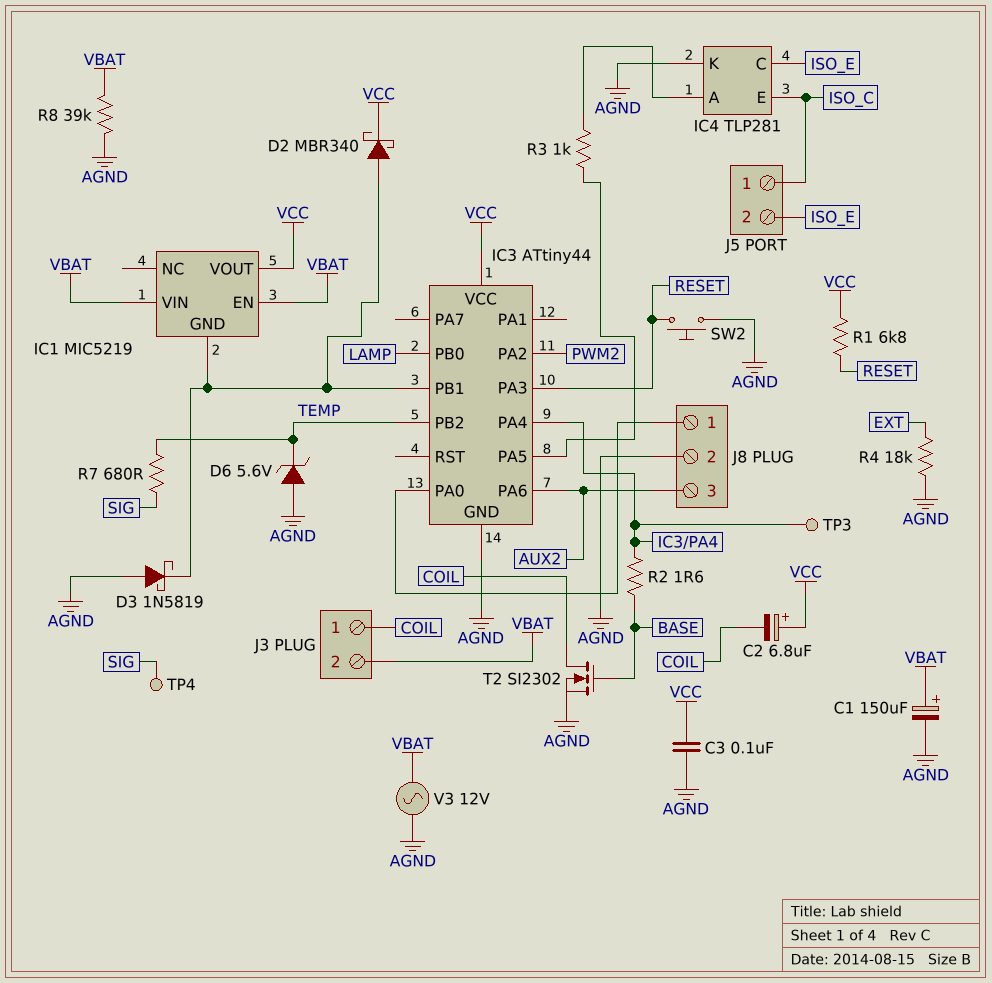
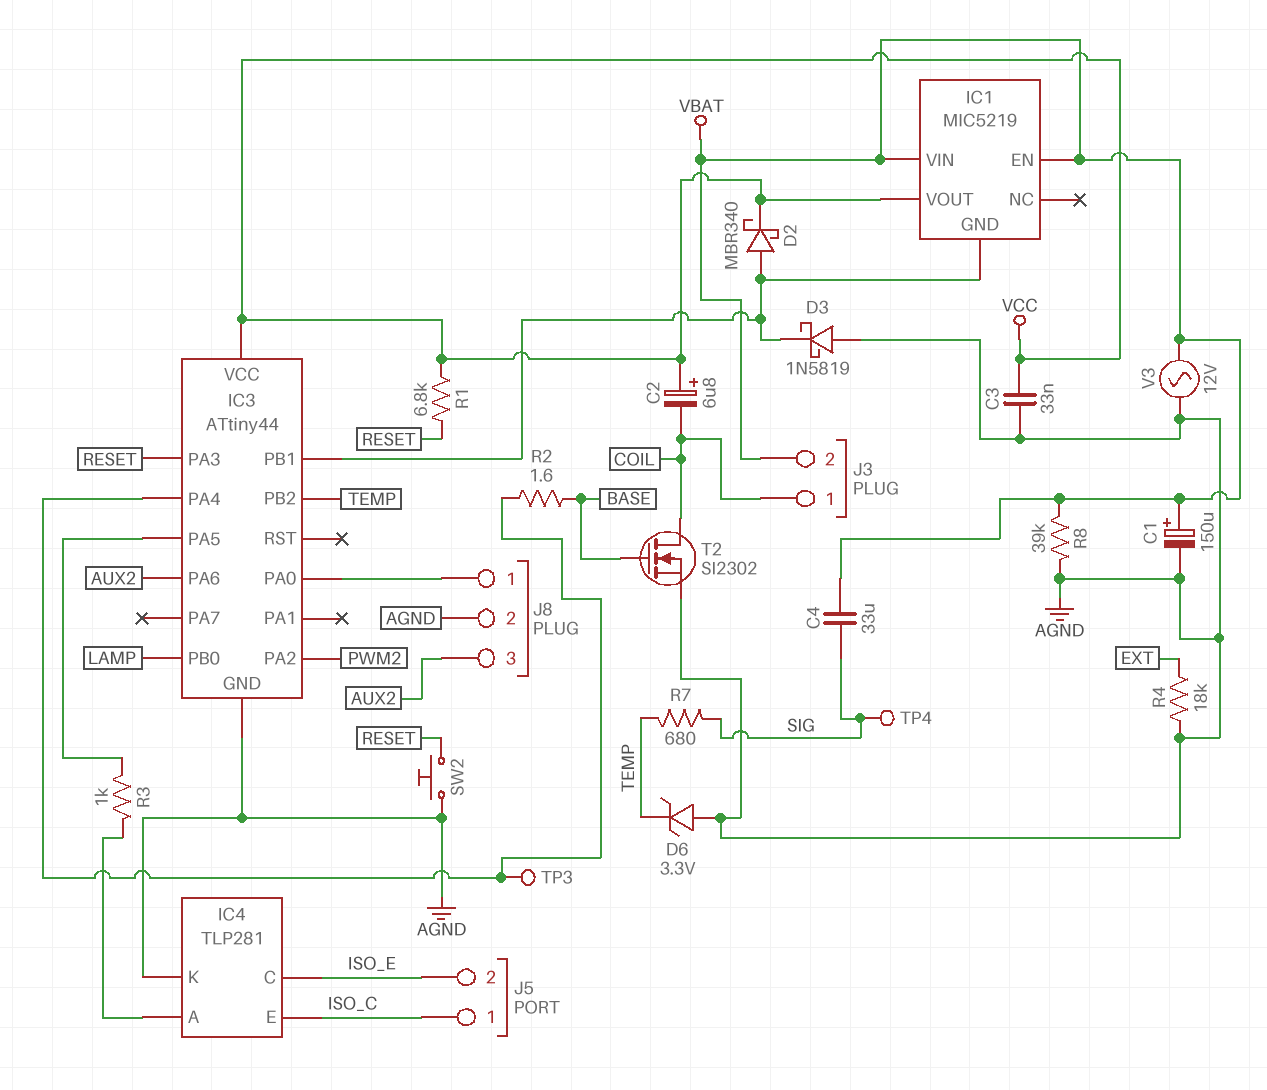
C3: 100nF (AGND, VCC) -> 33nF (AGND, VCC)
C4: none -> 33uF (SIG, VBAT)
D6: zener 5.6V (A AGND, K TEMP) -> zener 3.3V (A AGND, K TEMP)

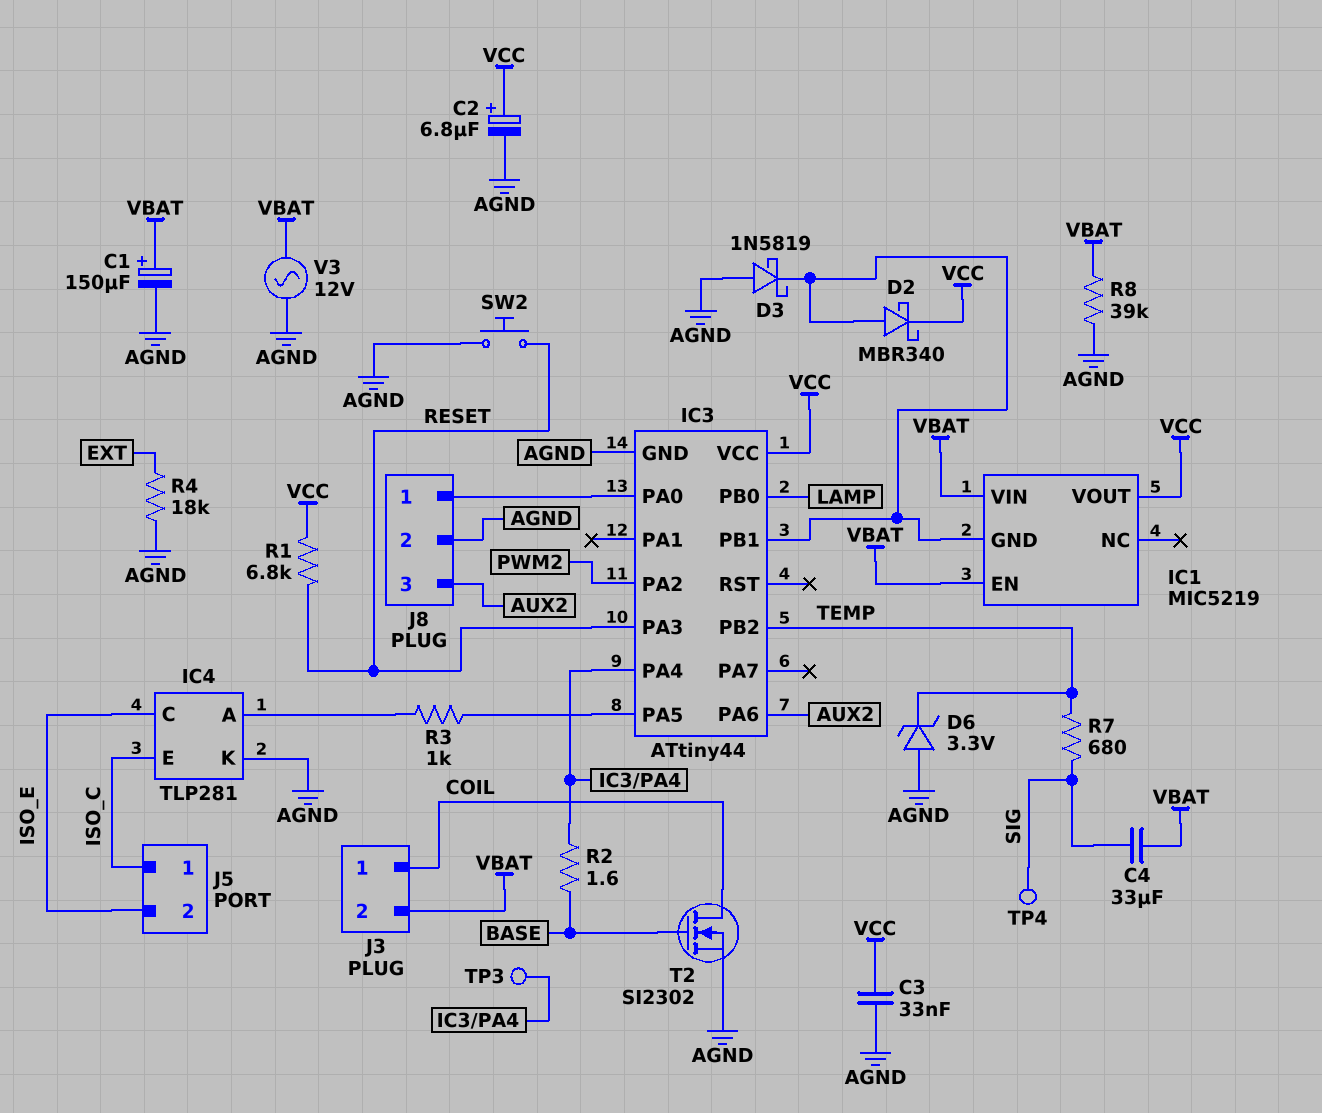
C2: 6.8uF (plus VCC, minus COIL) -> 6.8uF (plus VCC, minus AGND)

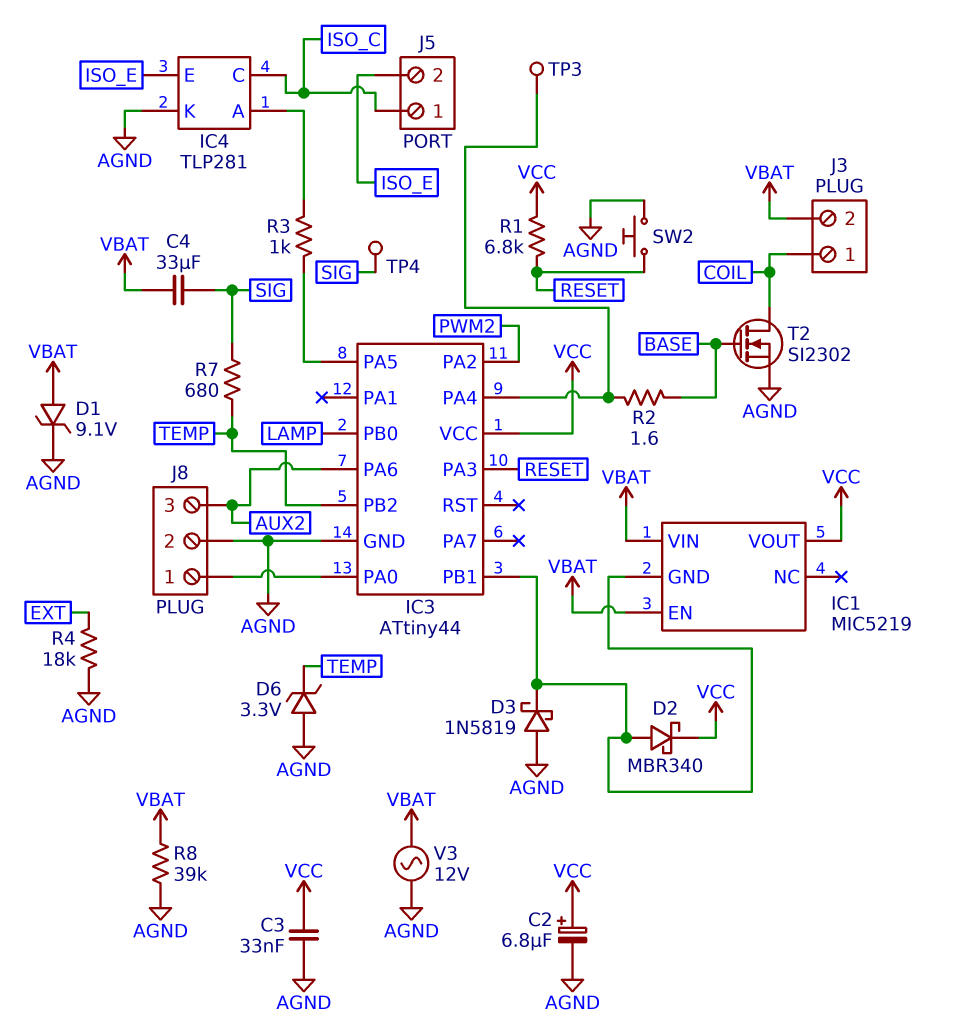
C1: 150uF (plus VBAT, minus AGND) -> none
D1: none -> zener 9.1V (A VBAT, K AGND)
IC4 pin C: ISO_E -> ISO_C
IC4 pin E: ISO_C -> ISO_E

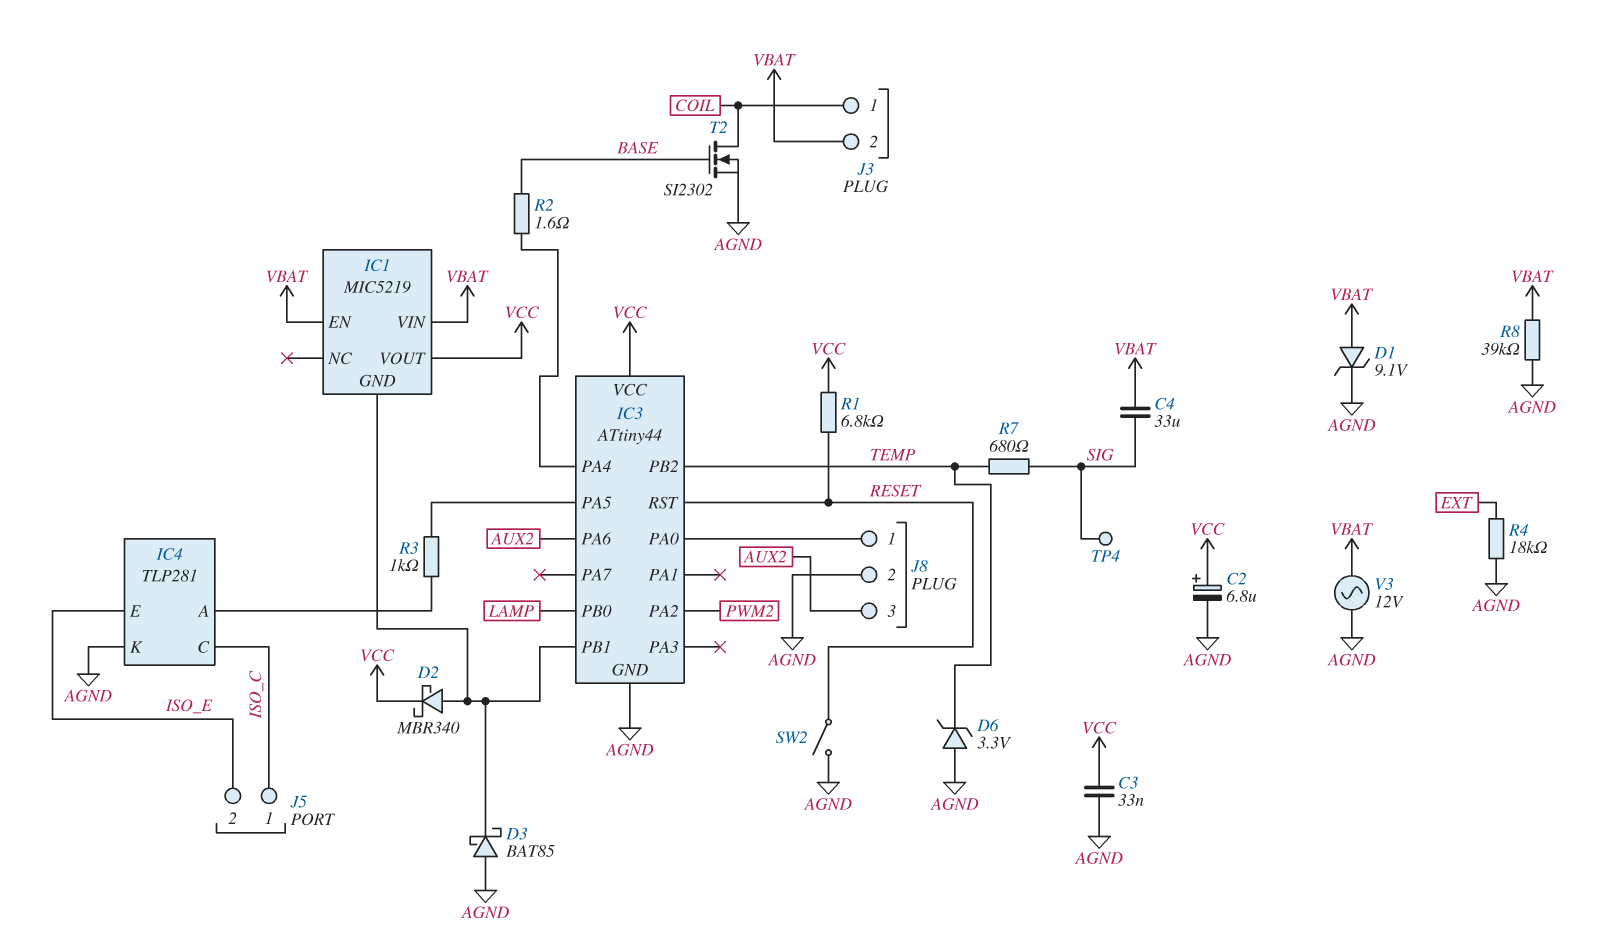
D3: schottky 1N5819 (A AGND, K IC1/GND) -> schottky BAT85 (A AGND, K IC1/GND)
IC3 pin PA3: RESET -> none
IC3 pin RST: none -> RESET
SW2: button (AGND, RESET) -> switch (AGND, RESET)
TP3: test point (IC3/PA4) -> none

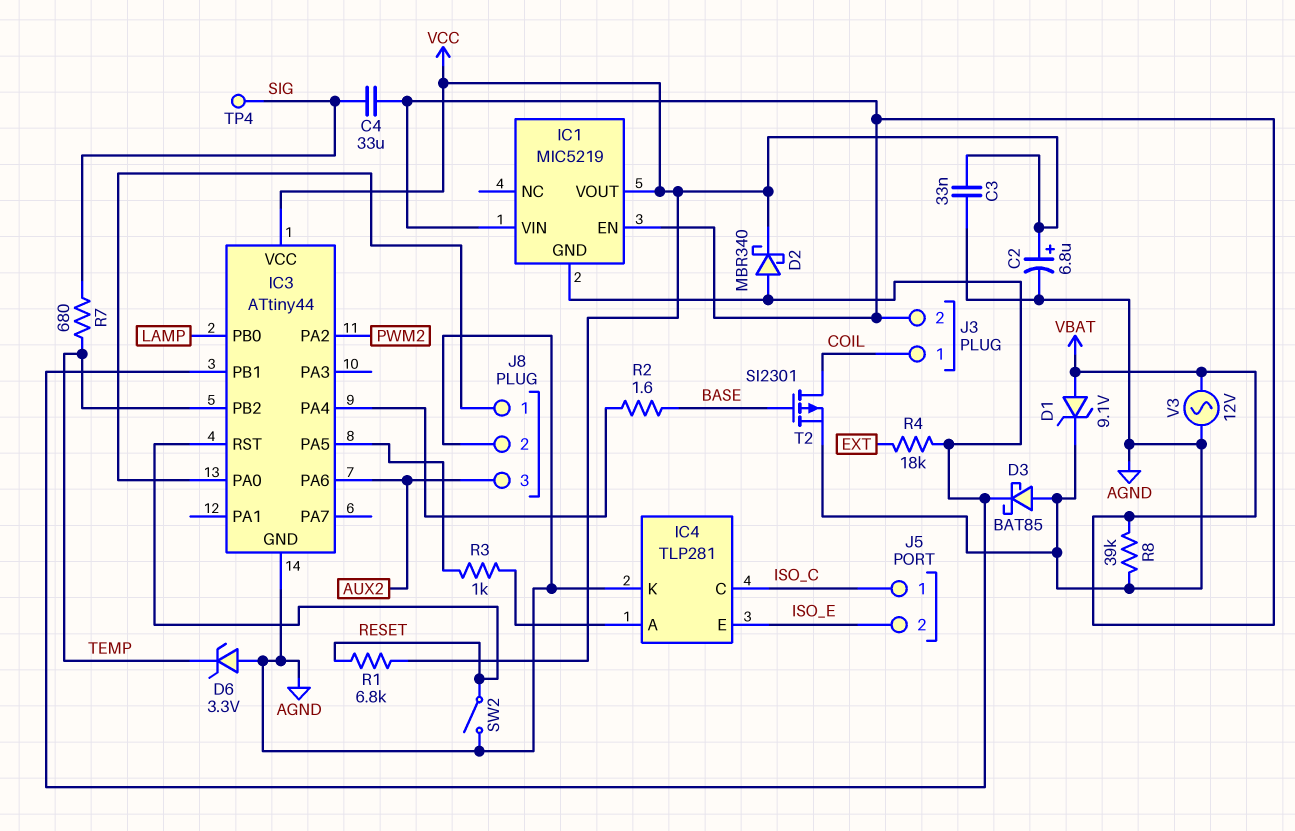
R4: 18k (AGND, EXT) -> 18k (EXT, IC1/GND)
T2: NMOS SI2302 (G BASE, D COIL, S AGND) -> PMOS SI2301 (G BASE, D COIL, S AGND)

